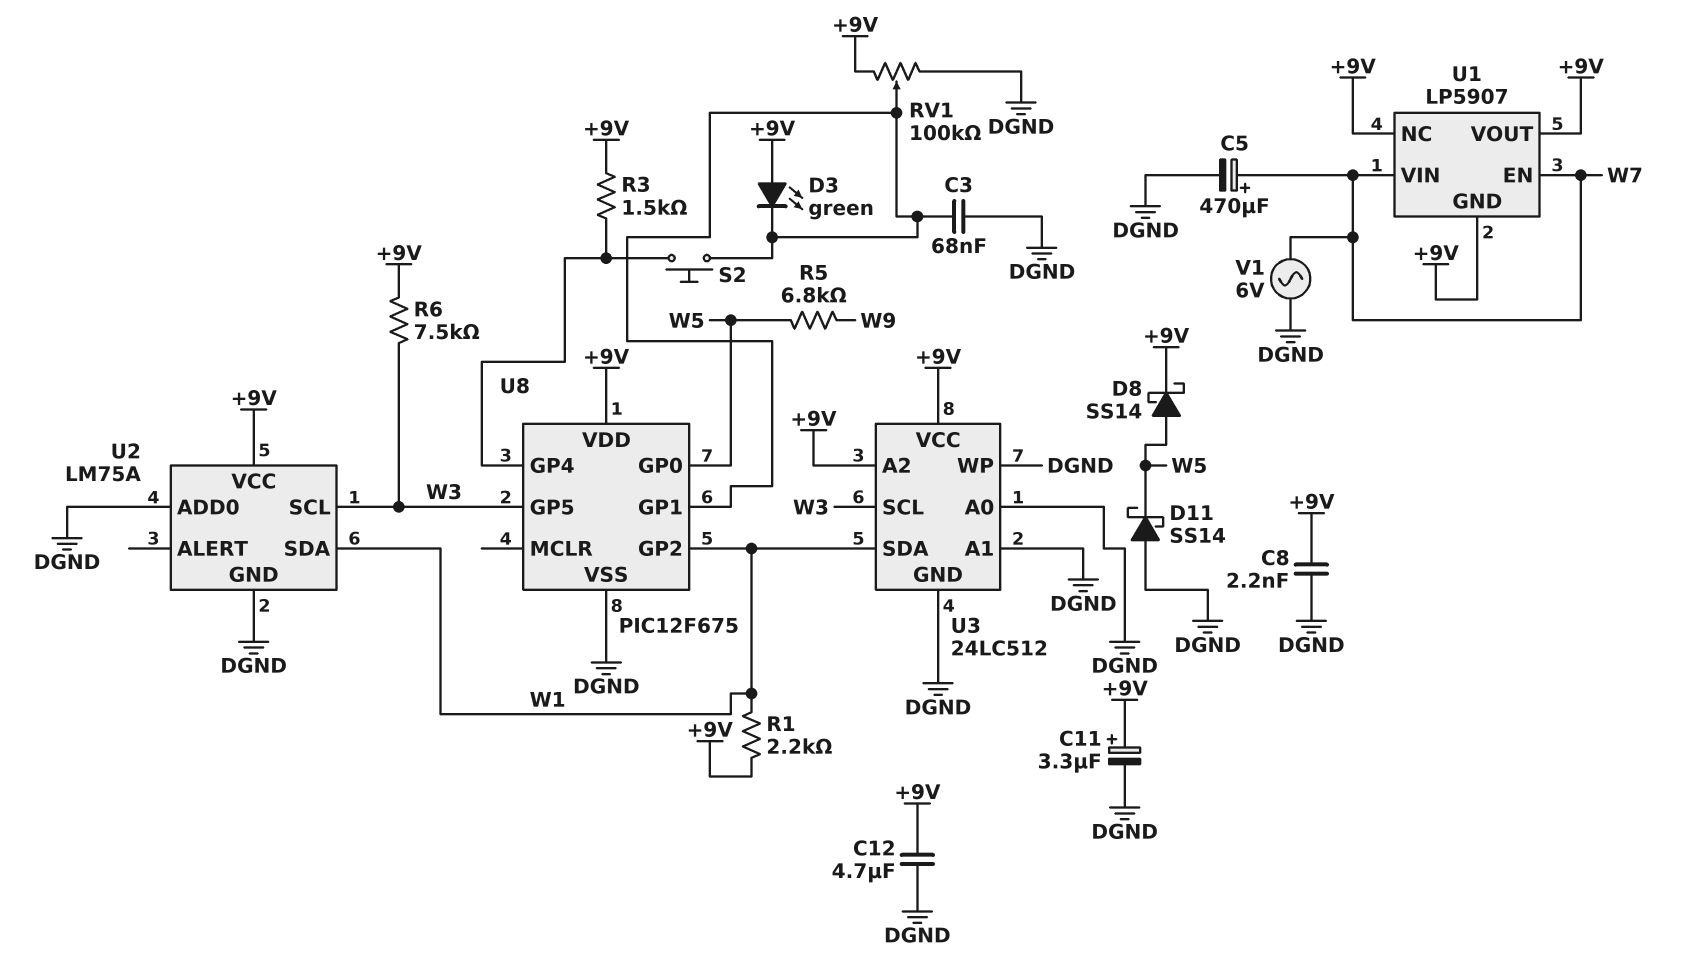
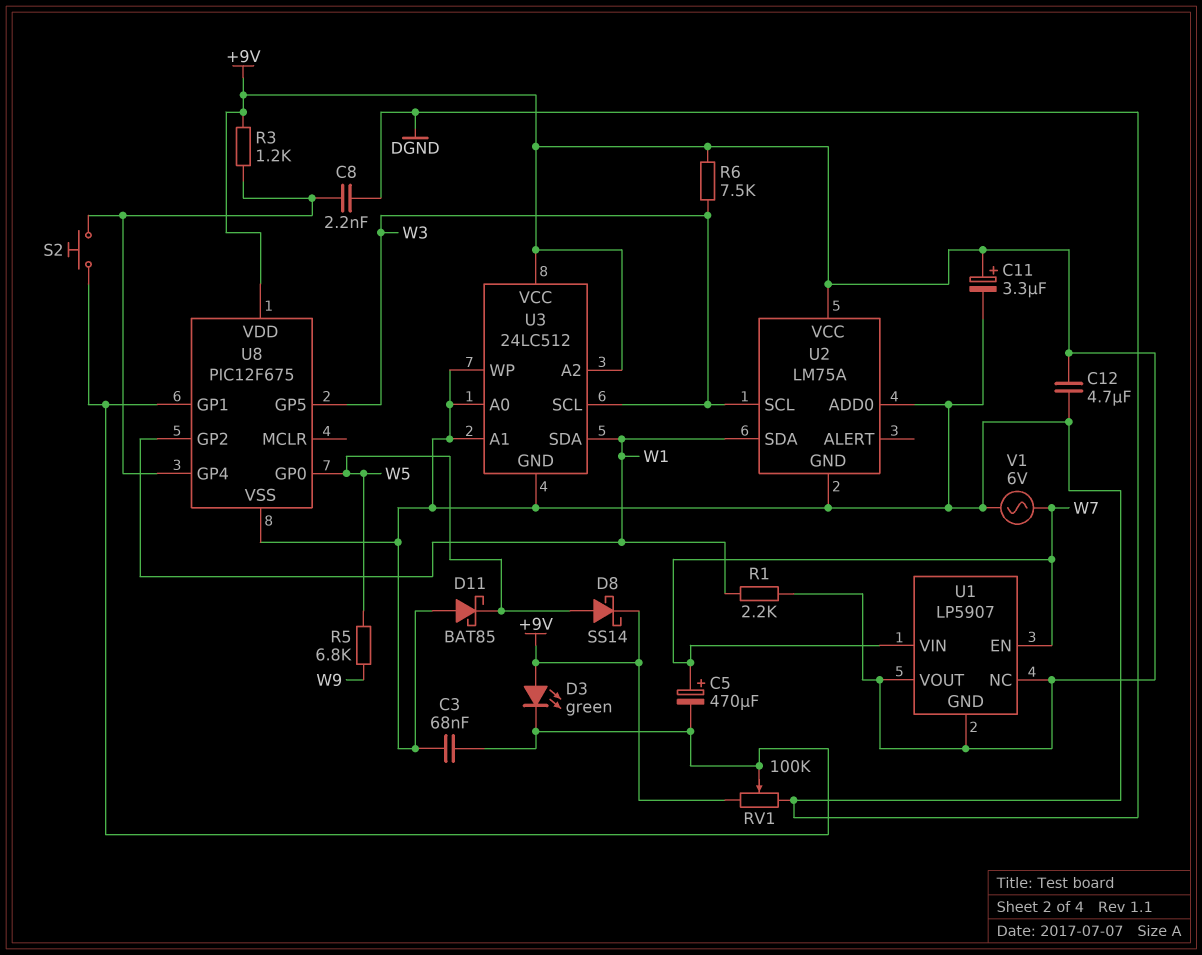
C5: 470uF (plus W7, minus DGND) -> 470uF (plus W7, minus U8/GP1)
C8: 2.2nF (+9V, DGND) -> 2.2nF (DGND, U8/GP4)
D11: schottky SS14 (A DGND, K W5) -> schottky BAT85 (A DGND, K W5)
R3: 1.5k (+9V, U8/GP4) -> 1.2k (+9V, U8/GP4)

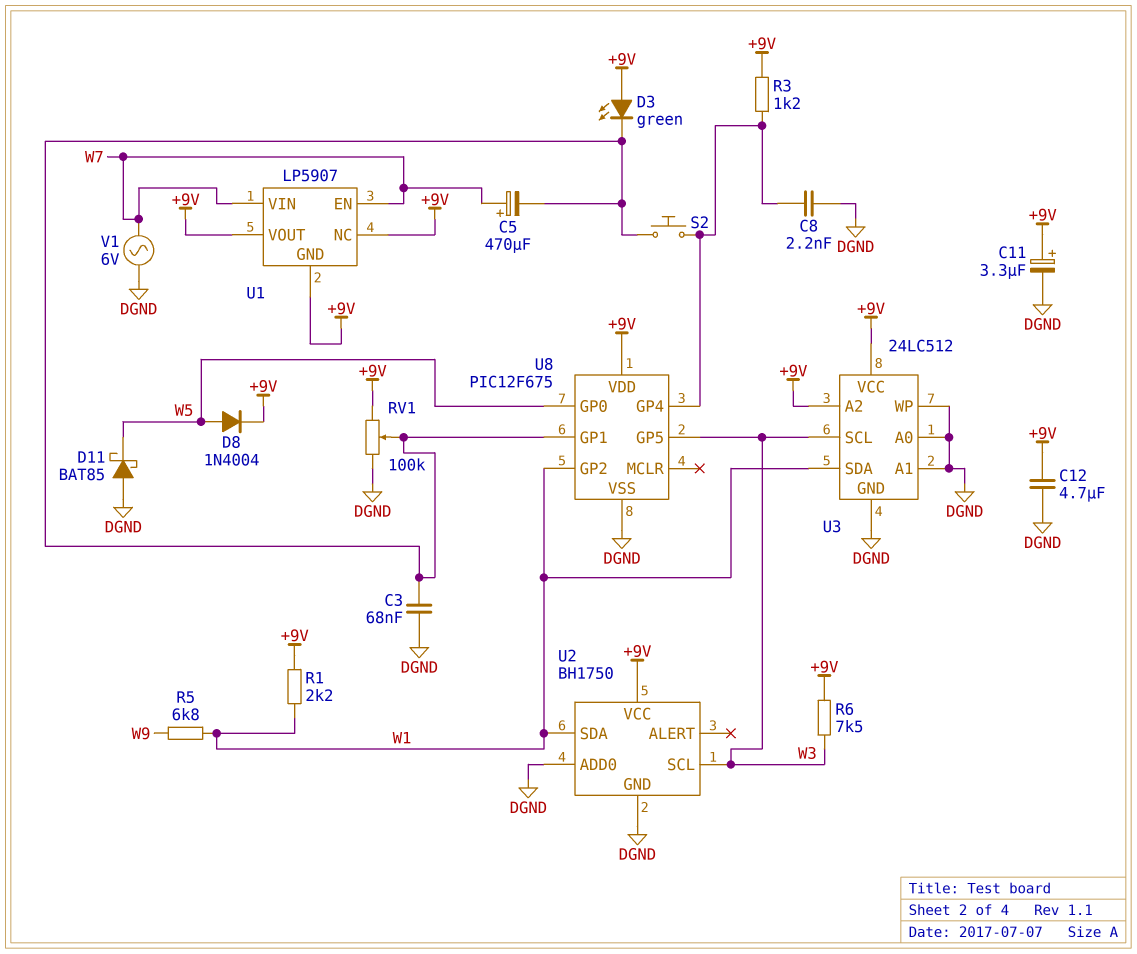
D8: schottky SS14 (A W5, K +9V) -> diode 1N4004 (A W5, K +9V)
R5: 6.8k (W5, W9) -> 6.8k (W1, W9)
U2: LM75A -> BH1750

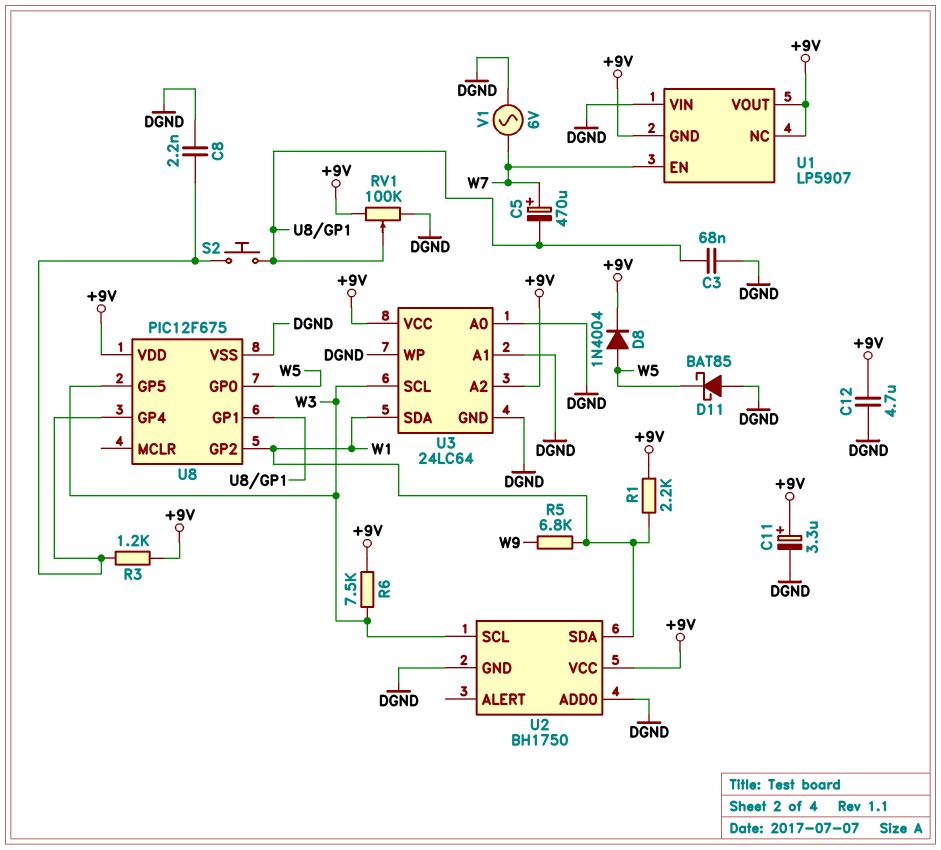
D3: LED green (A +9V, K U8/GP1) -> none
U1 pin VIN: W7 -> DGND
U3: 24LC512 -> 24LC64

